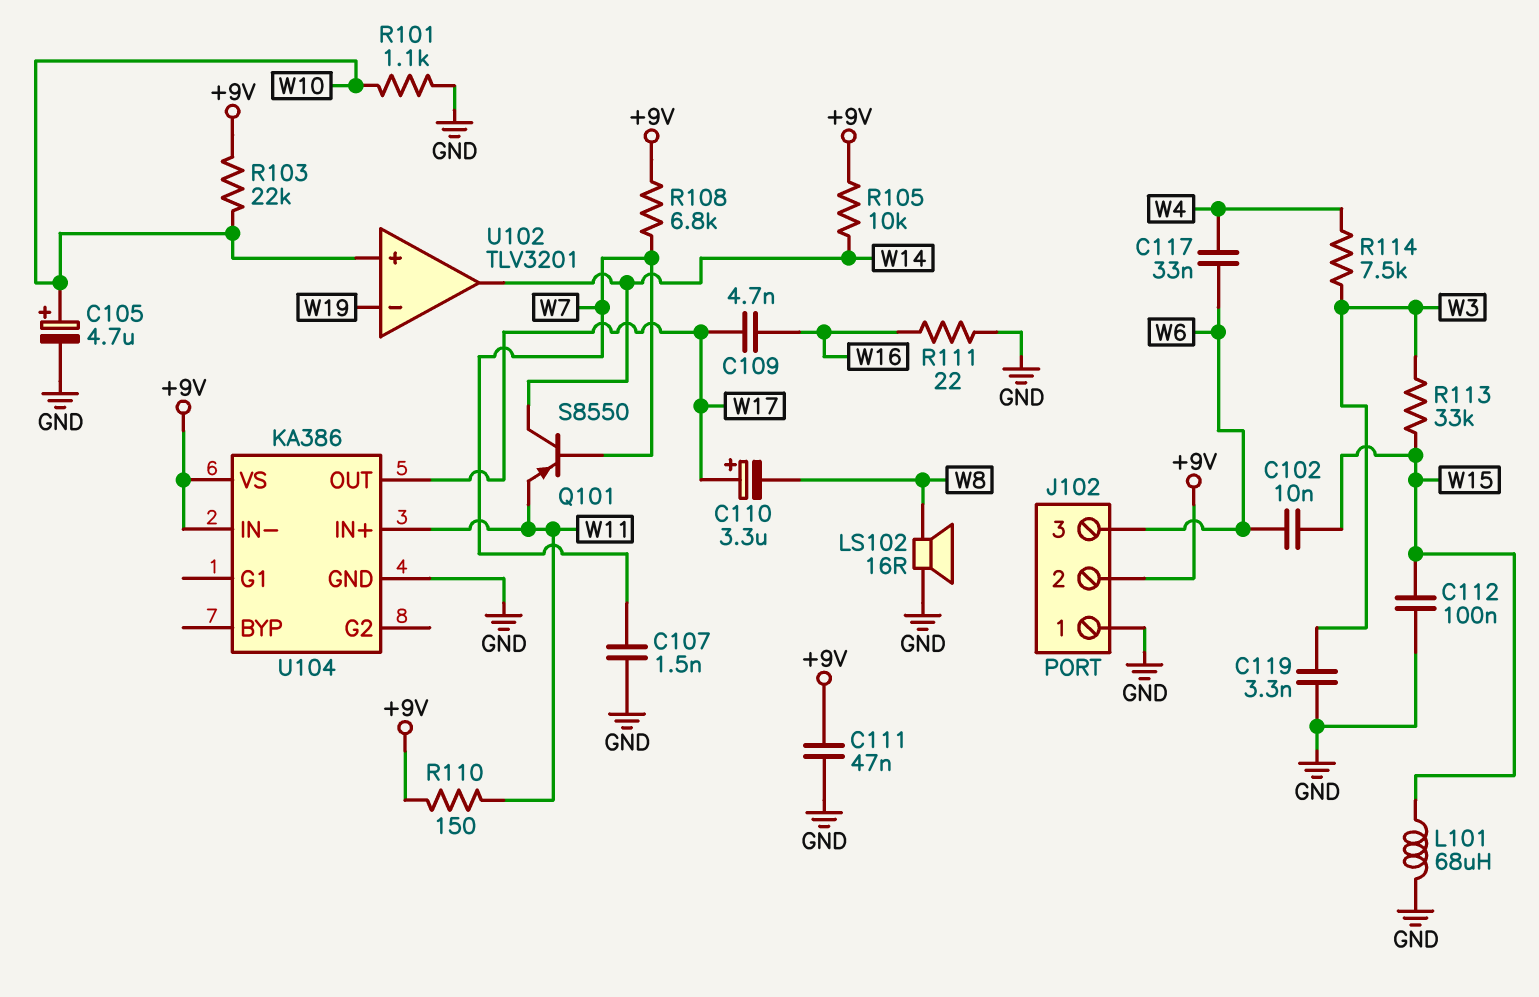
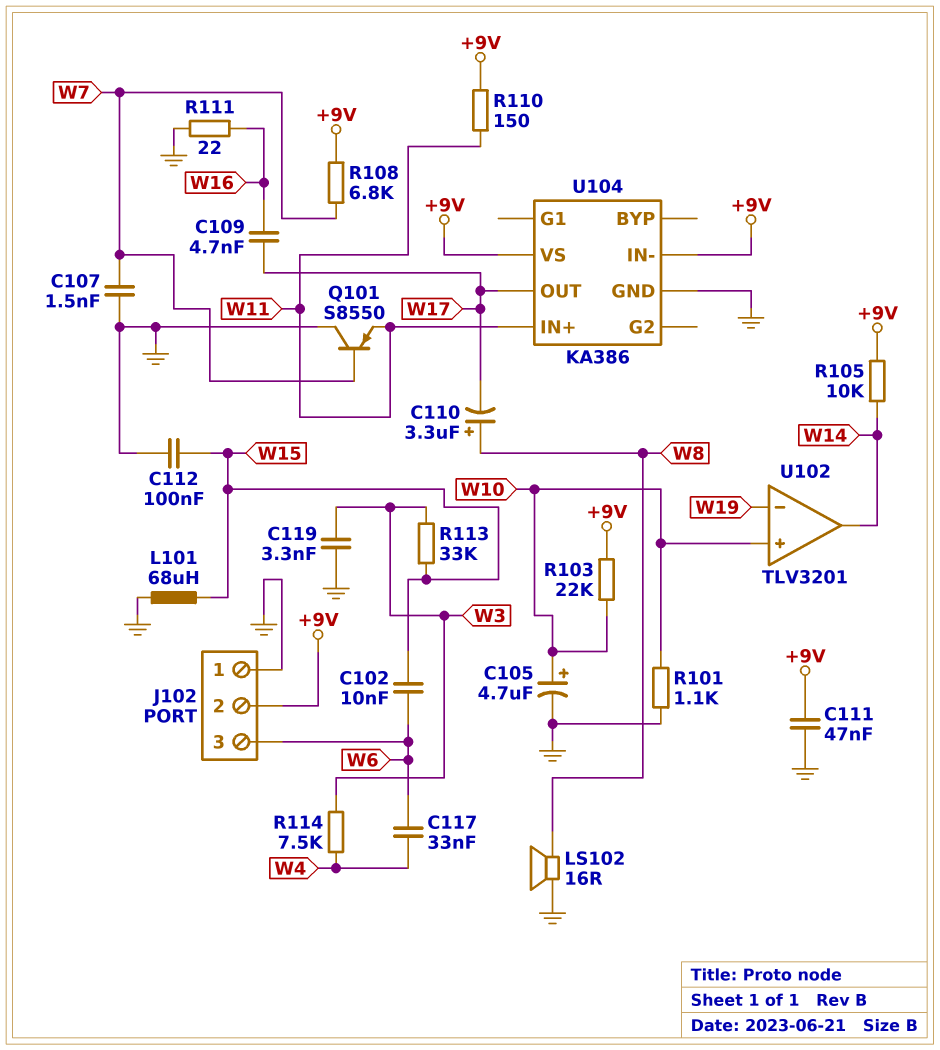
C110: 3.3uF (plus W17, minus W8) -> 3.3uF (plus W8, minus W17)
Q101: PNP S8550 (B W7, C W14, E W11) -> PNP S8550 (B W7, C GND, E W11)

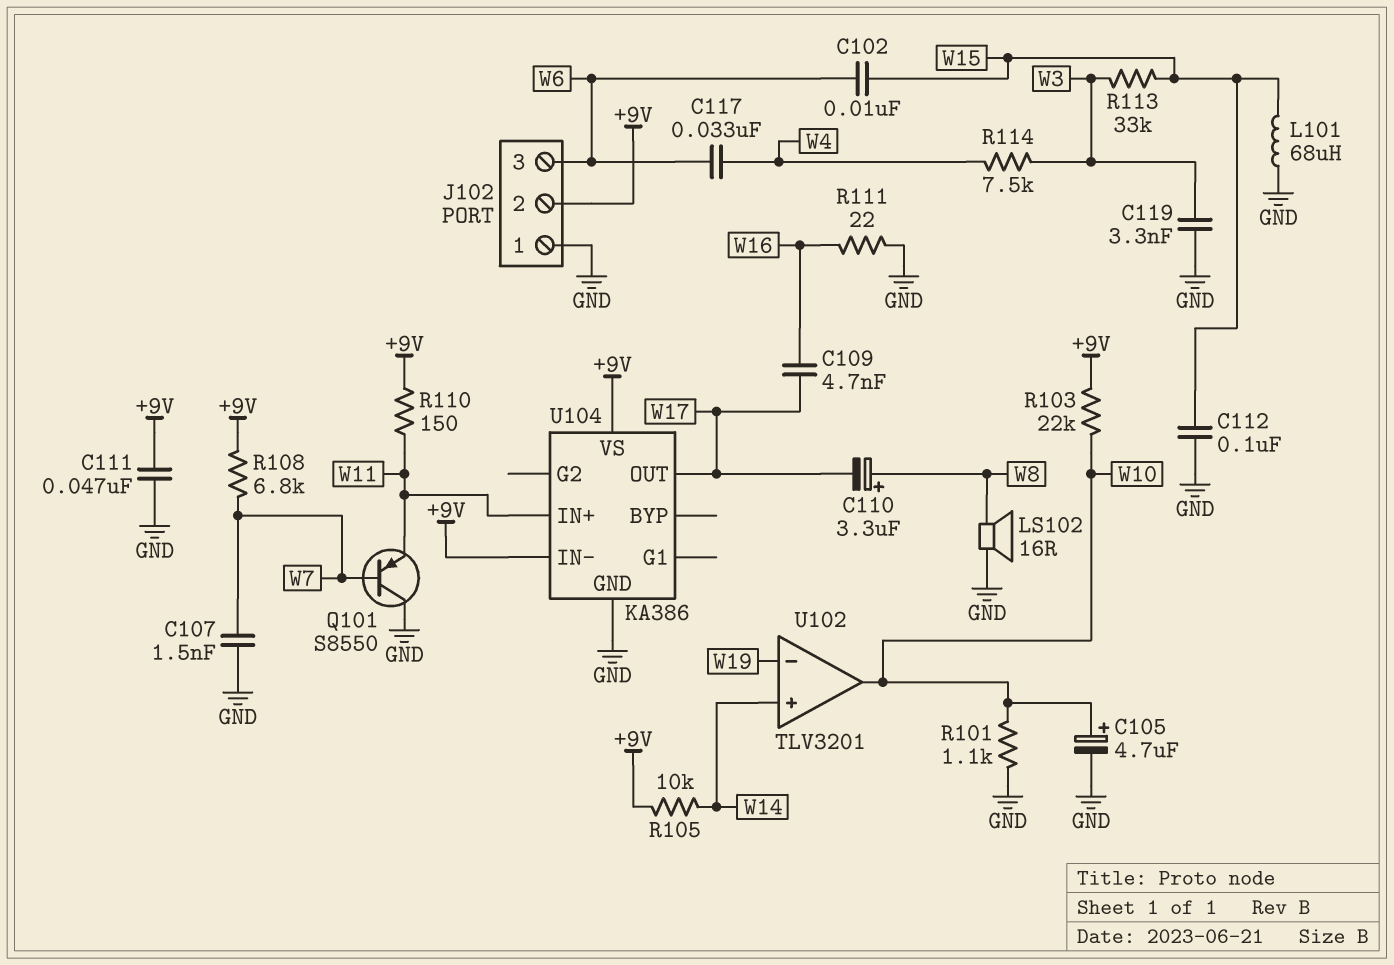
U102 pin in+: W10 -> W14
U102 pin out: W14 -> W10

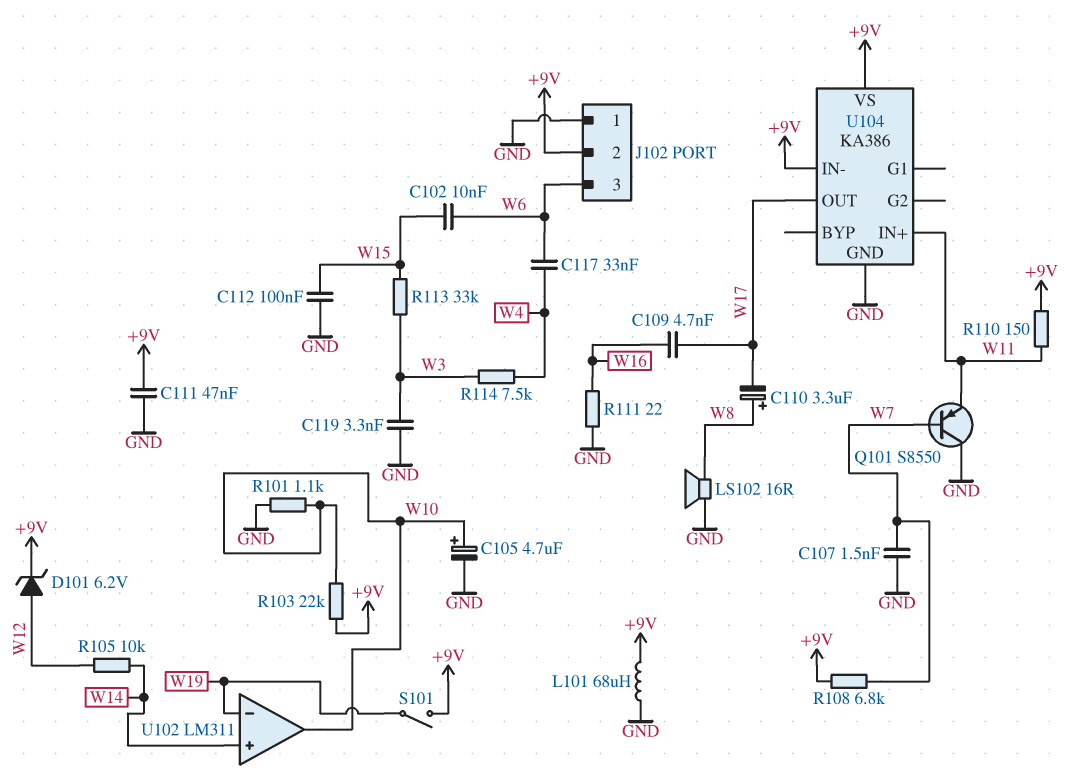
D101: none -> zener 6.2V (A W12, K +9V)
L101: 68uH (GND, W15) -> 68uH (+9V, GND)
R105: 10k (+9V, W14) -> 10k (W12, W14)
S101: none -> switch (+9V, W19)
U102: TLV3201 -> LM311

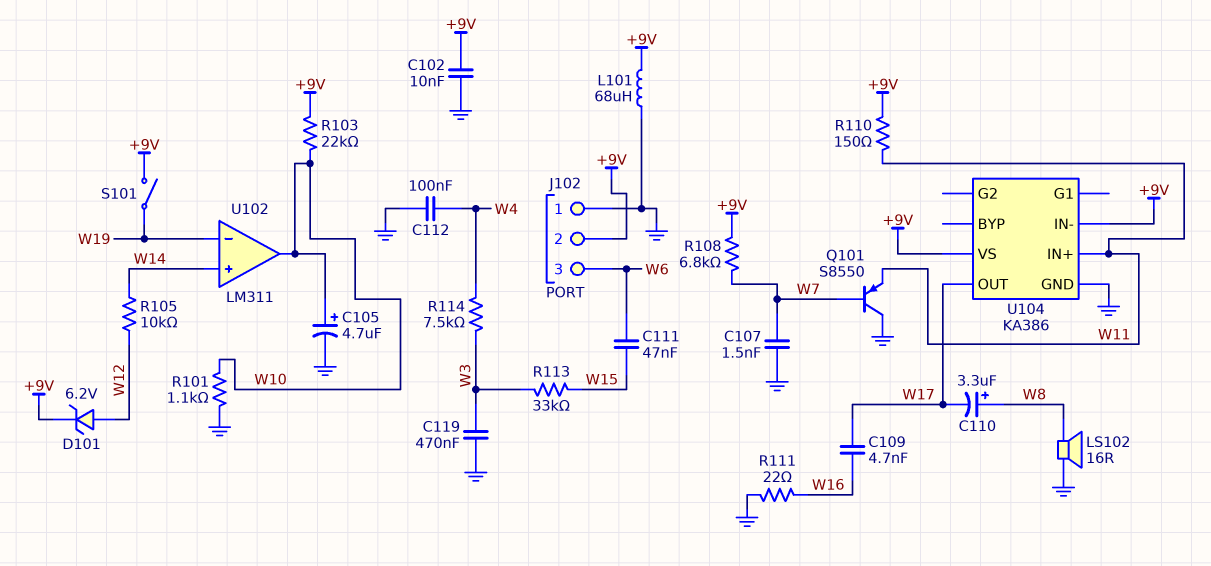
C102: 10nF (W6, W15) -> 10nF (+9V, GND)
C111: 47nF (+9V, GND) -> 47nF (W6, W15)
C112: 100nF (GND, W15) -> 100nF (GND, W4)
C117: 33nF (W4, W6) -> none
C119: 3.3nF (GND, W3) -> 470nF (GND, W3)

